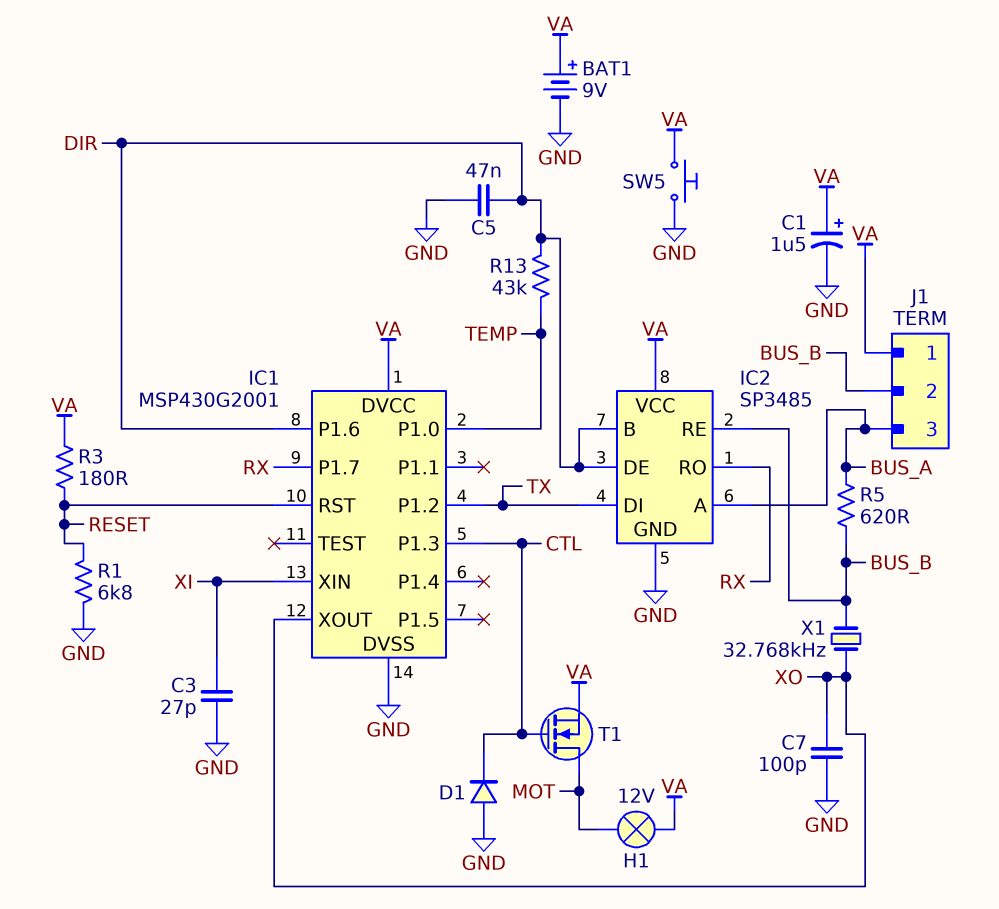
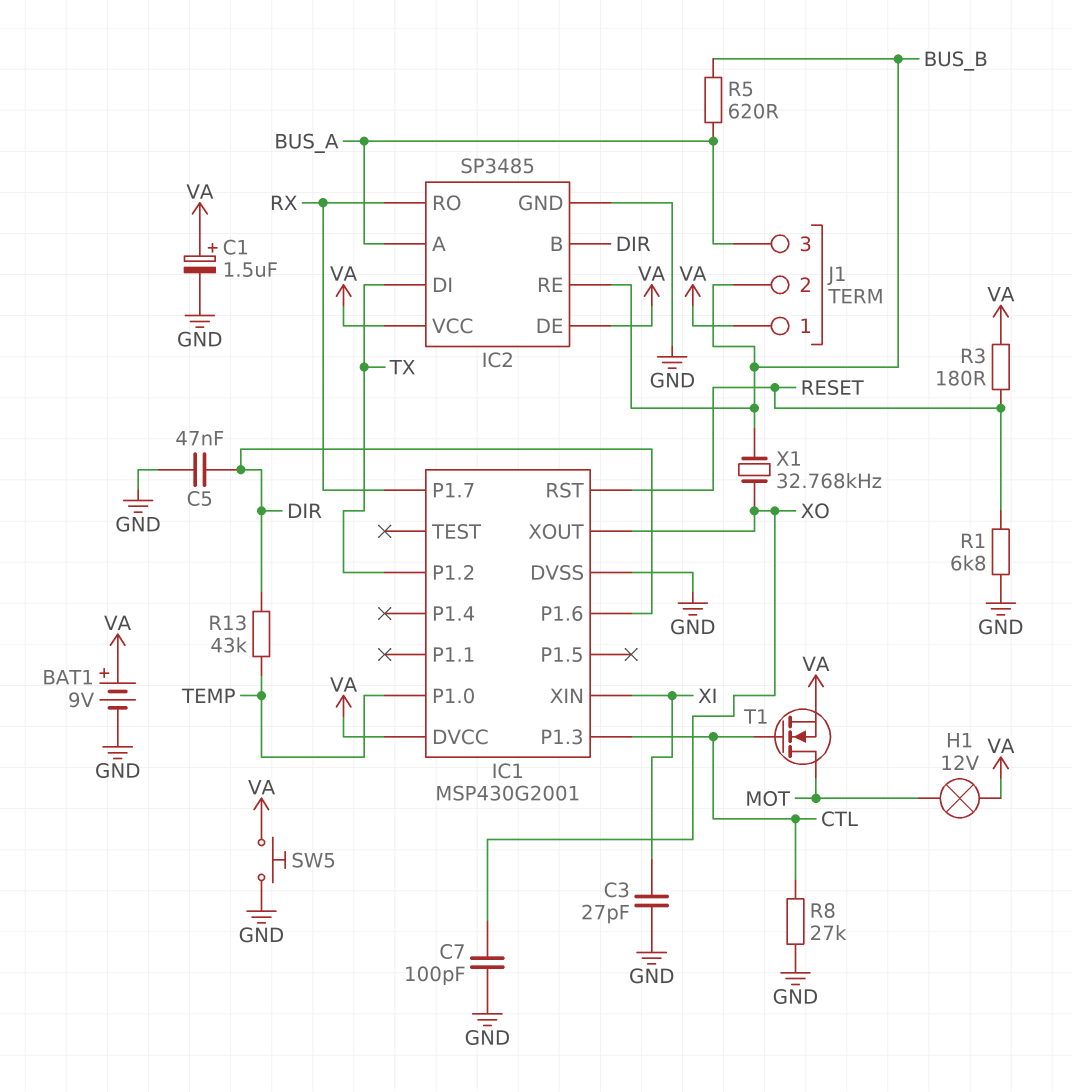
D1: diode (A GND, K CTL) -> none
IC2 pin DE: DIR -> VA
R8: none -> 27k (CTL, GND)

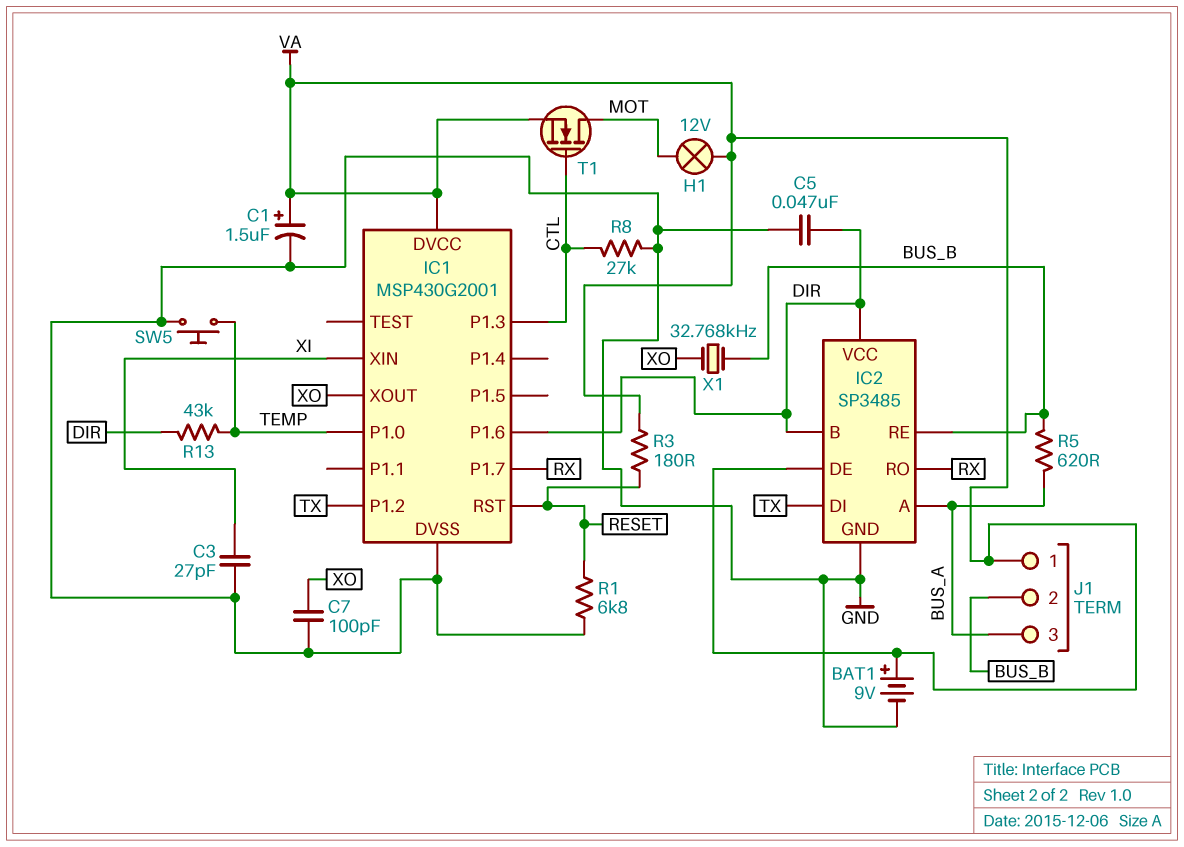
IC2 pin VCC: VA -> DIR
SW5: button (GND, VA) -> button (GND, TEMP)

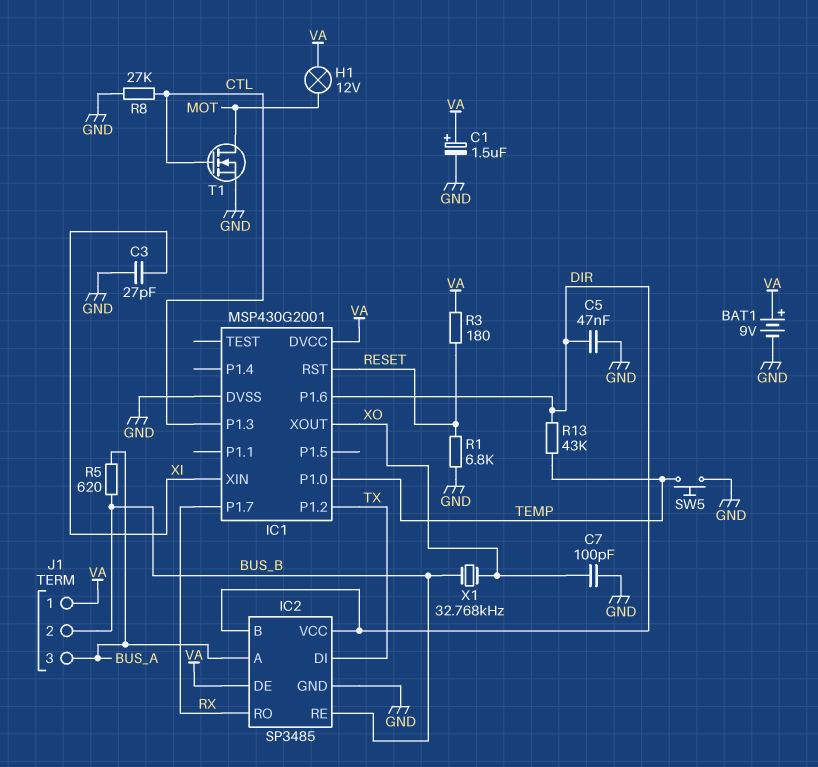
T1: NMOS (G CTL, D MOT, S VA) -> NMOS (G CTL, D MOT, S GND)

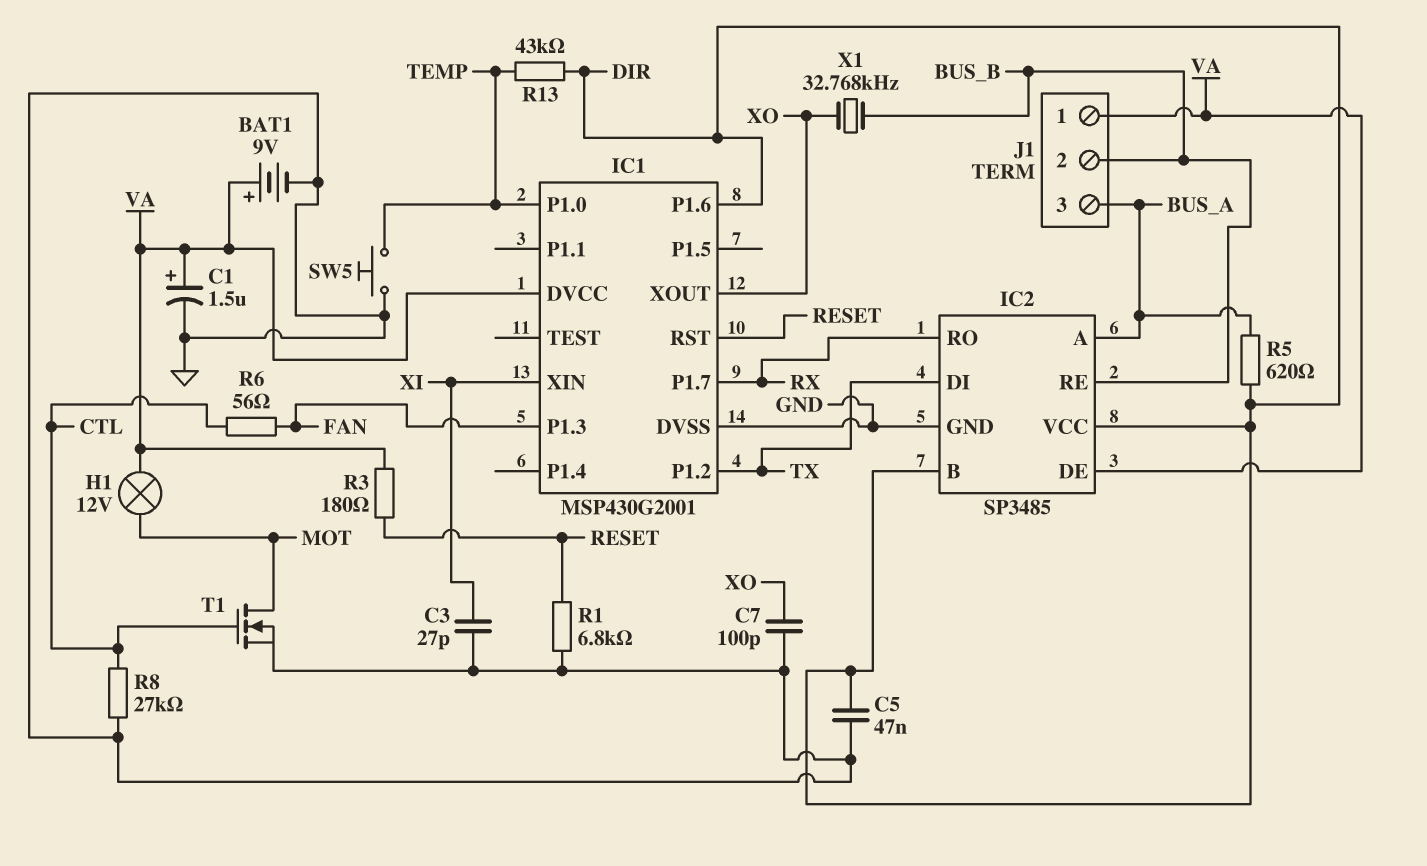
IC1 pin P1.3: CTL -> FAN
R5: 620 (BUS_A, BUS_B) -> 620 (BUS_A, DIR)
R6: none -> 56 (CTL, FAN)

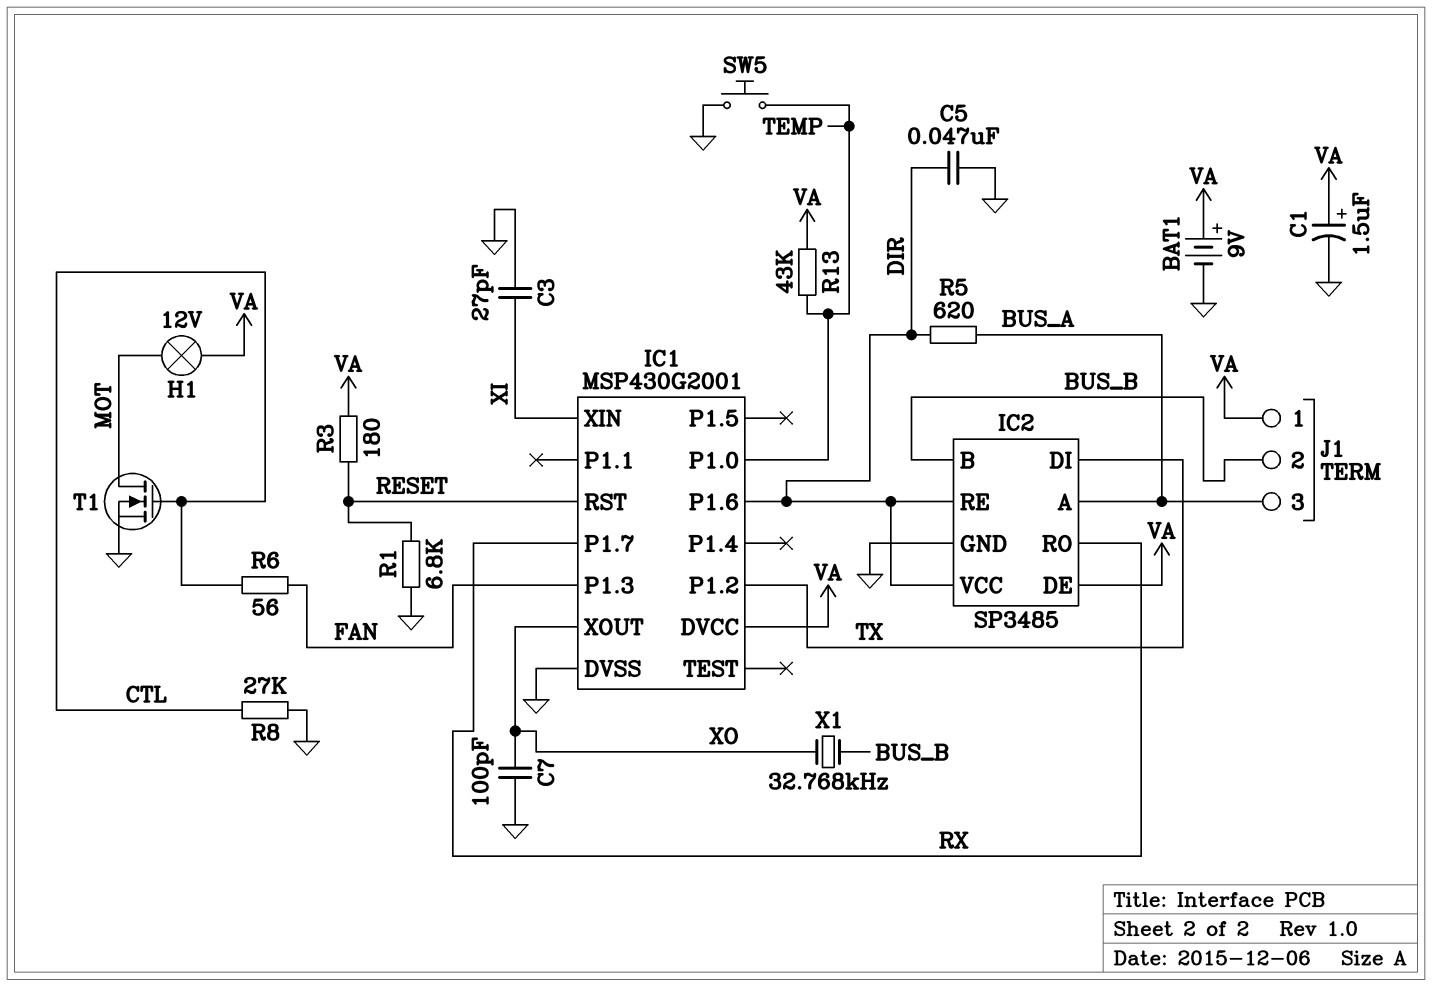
IC2 pin B: DIR -> BUS_B
IC2 pin RE: BUS_B -> DIR
R13: 43k (DIR, TEMP) -> 43k (TEMP, VA)

